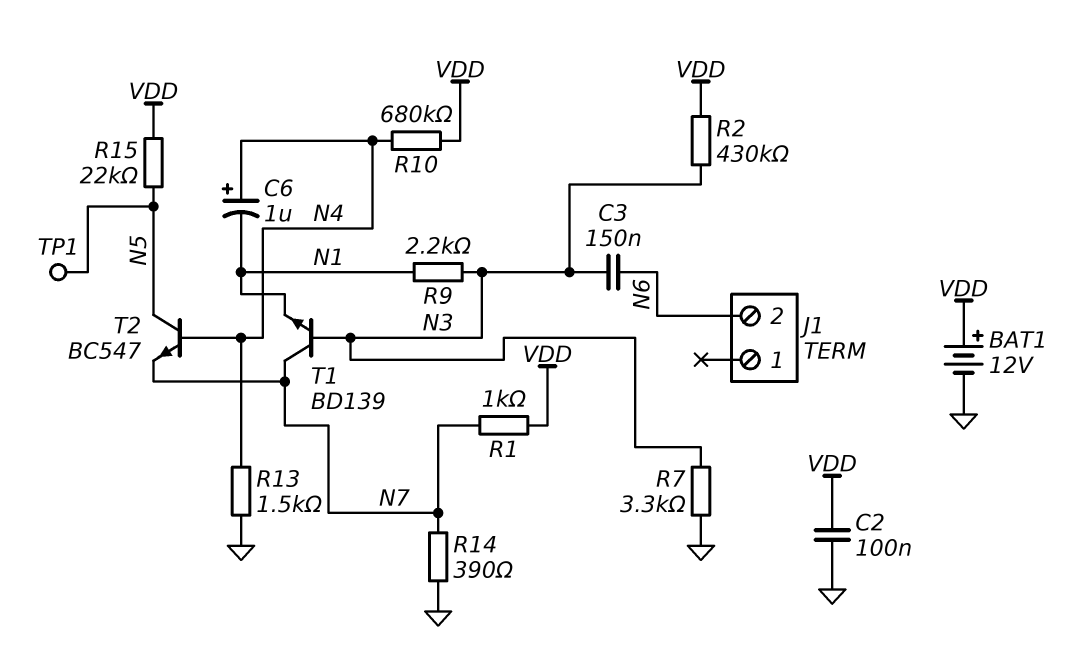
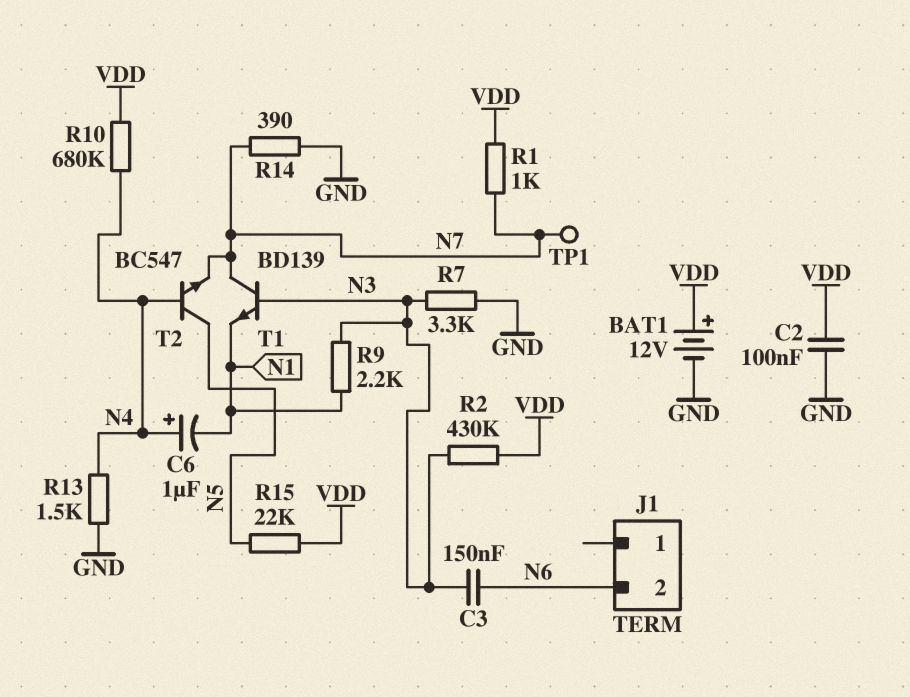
TP1: test point (N5) -> test point (N7)

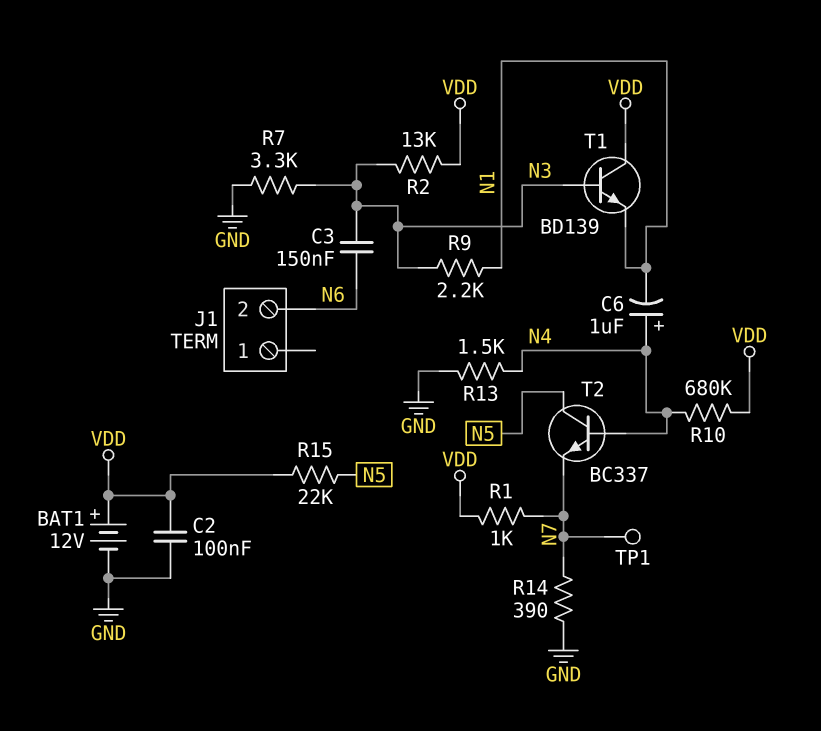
R2: 430k (N3, VDD) -> 13k (N3, VDD)
T1: NPN BD139 (B N3, C N7, E N1) -> NPN BD139 (B N3, C VDD, E N1)
T2: NPN BC547 (B N4, C N5, E N7) -> NPN BC337 (B N4, C N5, E N7)

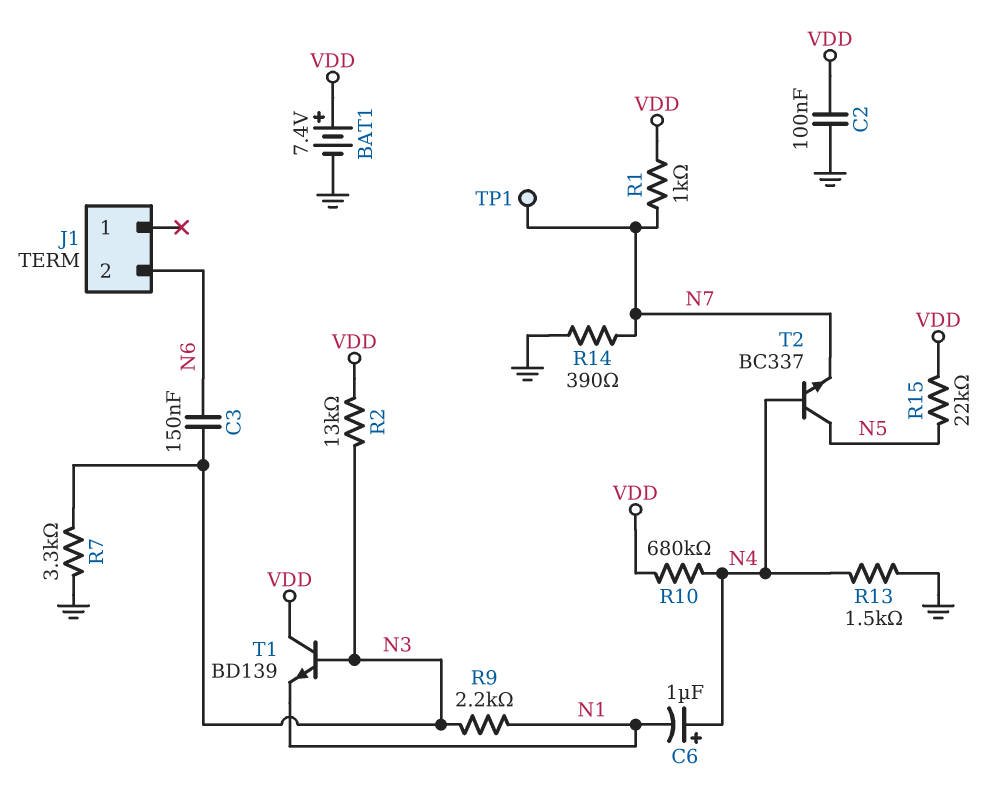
BAT1: 12V (plus VDD, minus GND) -> 7.4V (plus VDD, minus GND)

